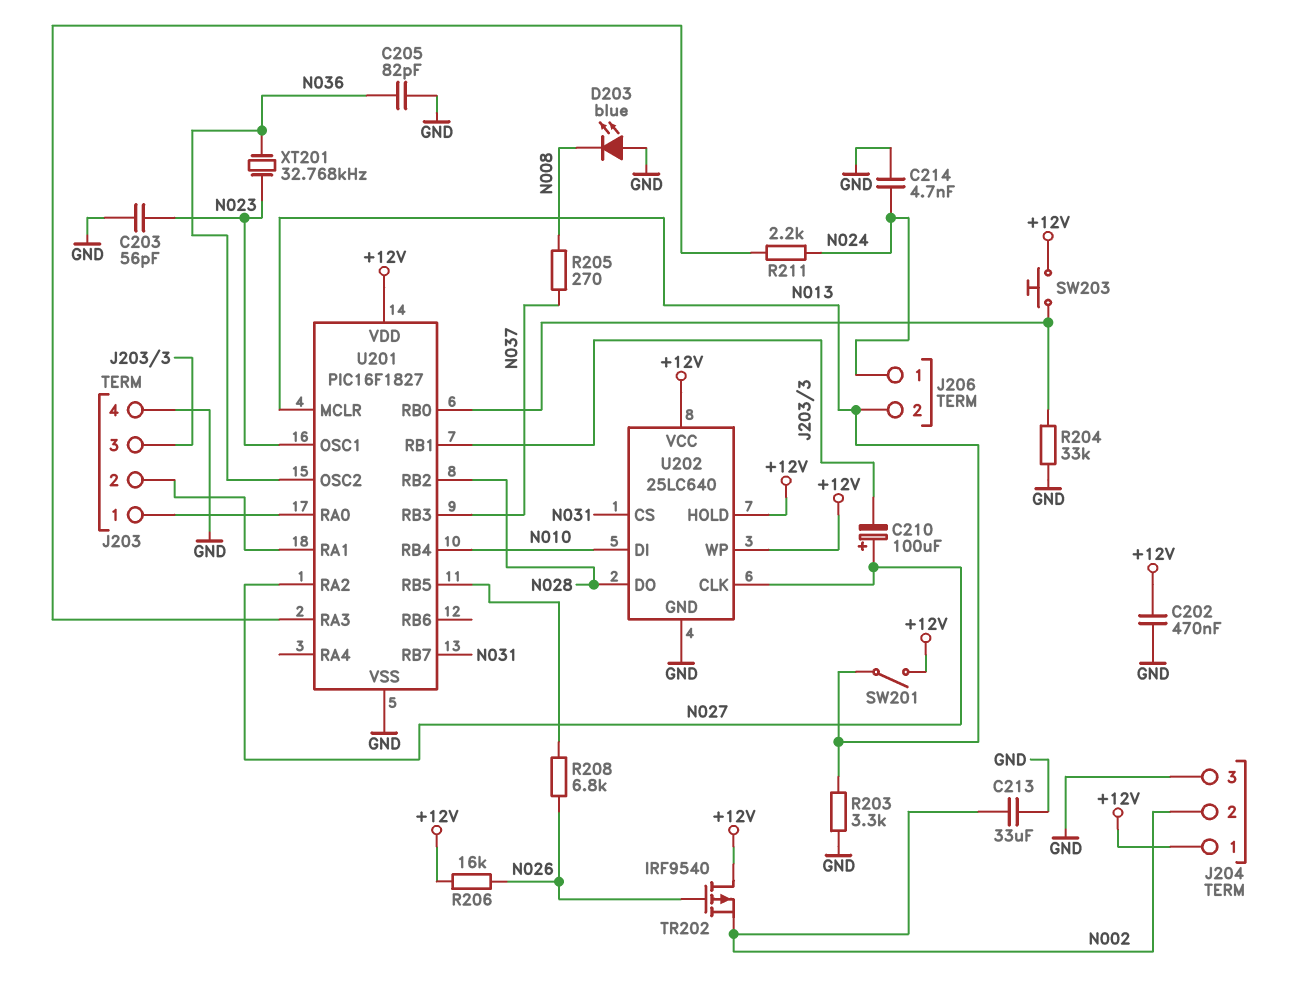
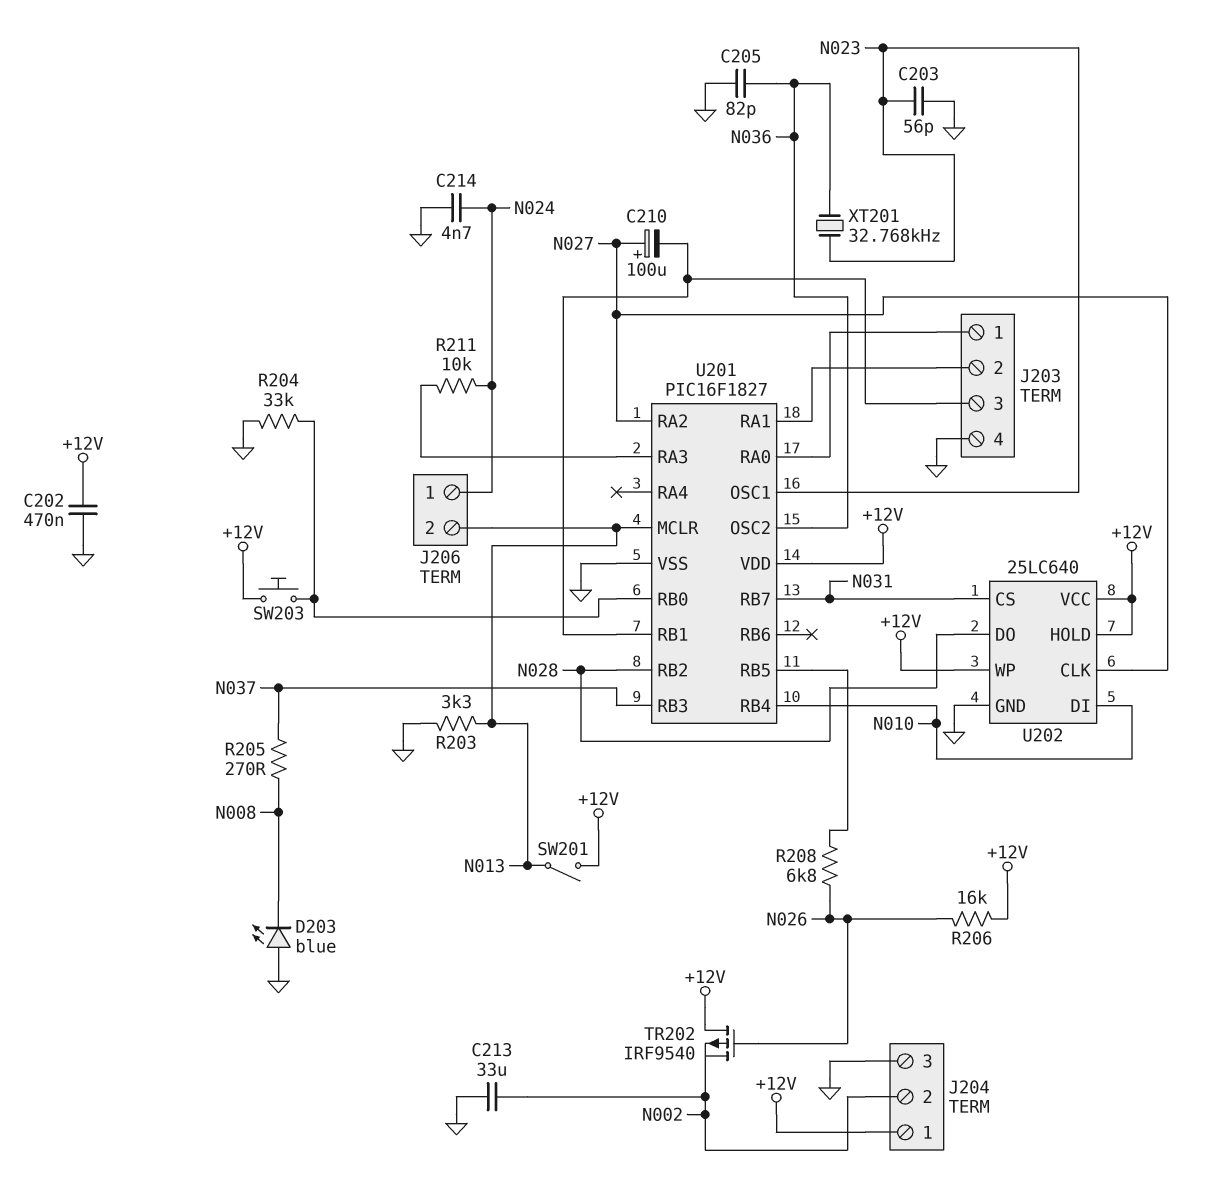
R211: 2.2k (N024, U201/RA3) -> 10k (N024, U201/RA3)

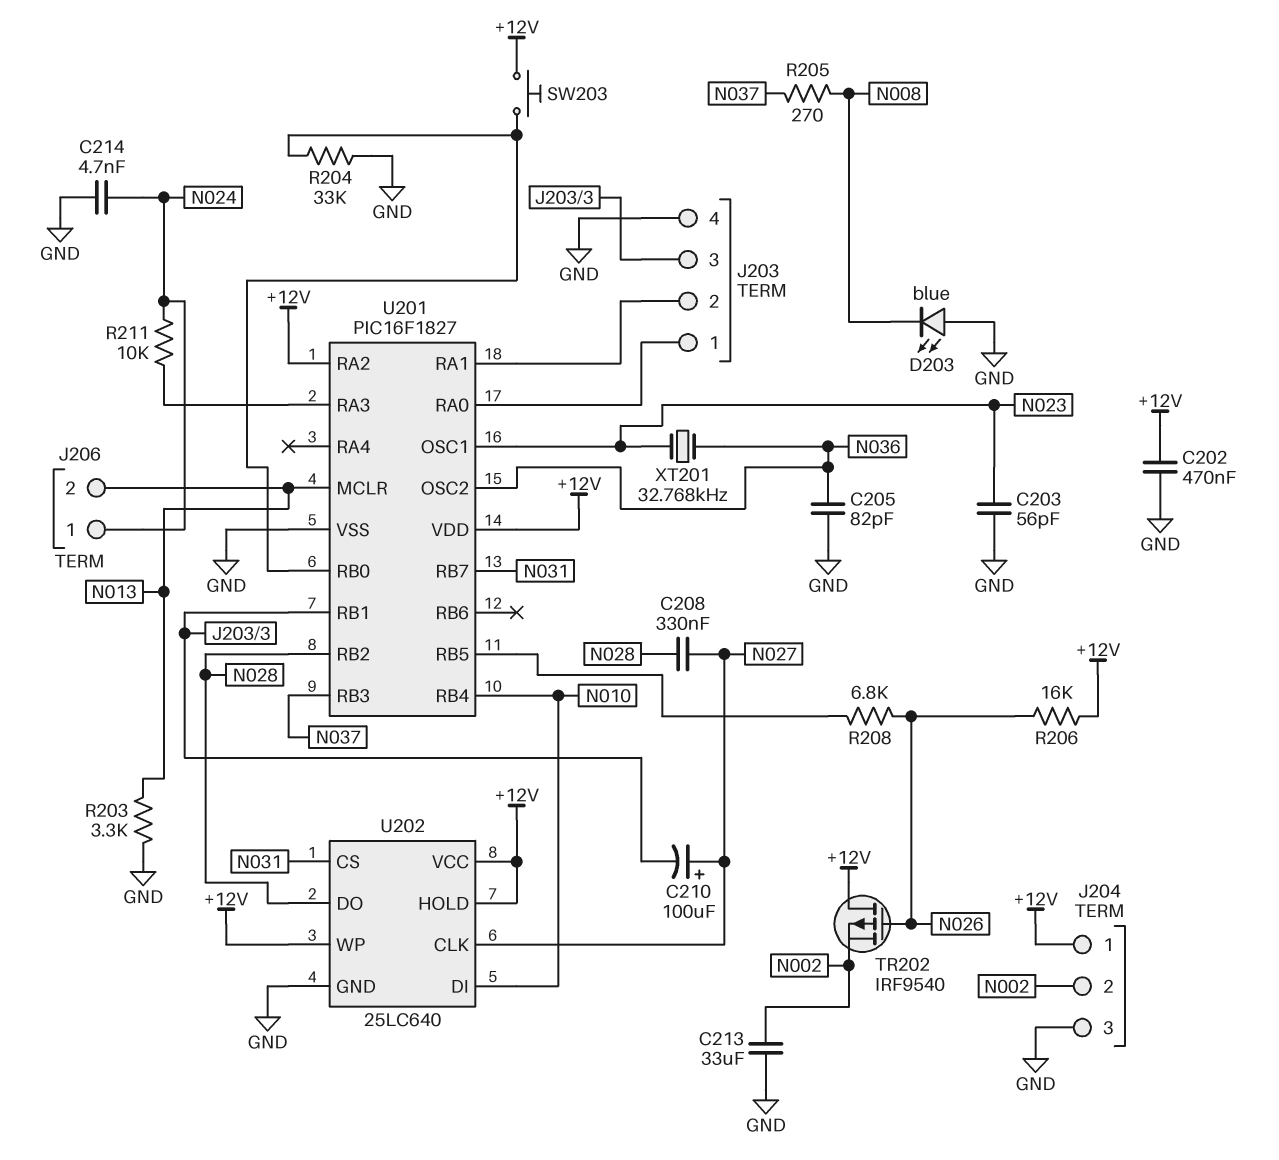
C208: none -> 330nF (N027, N028)
SW201: switch (+12V, N013) -> none
U201 pin RA2: N027 -> +12V

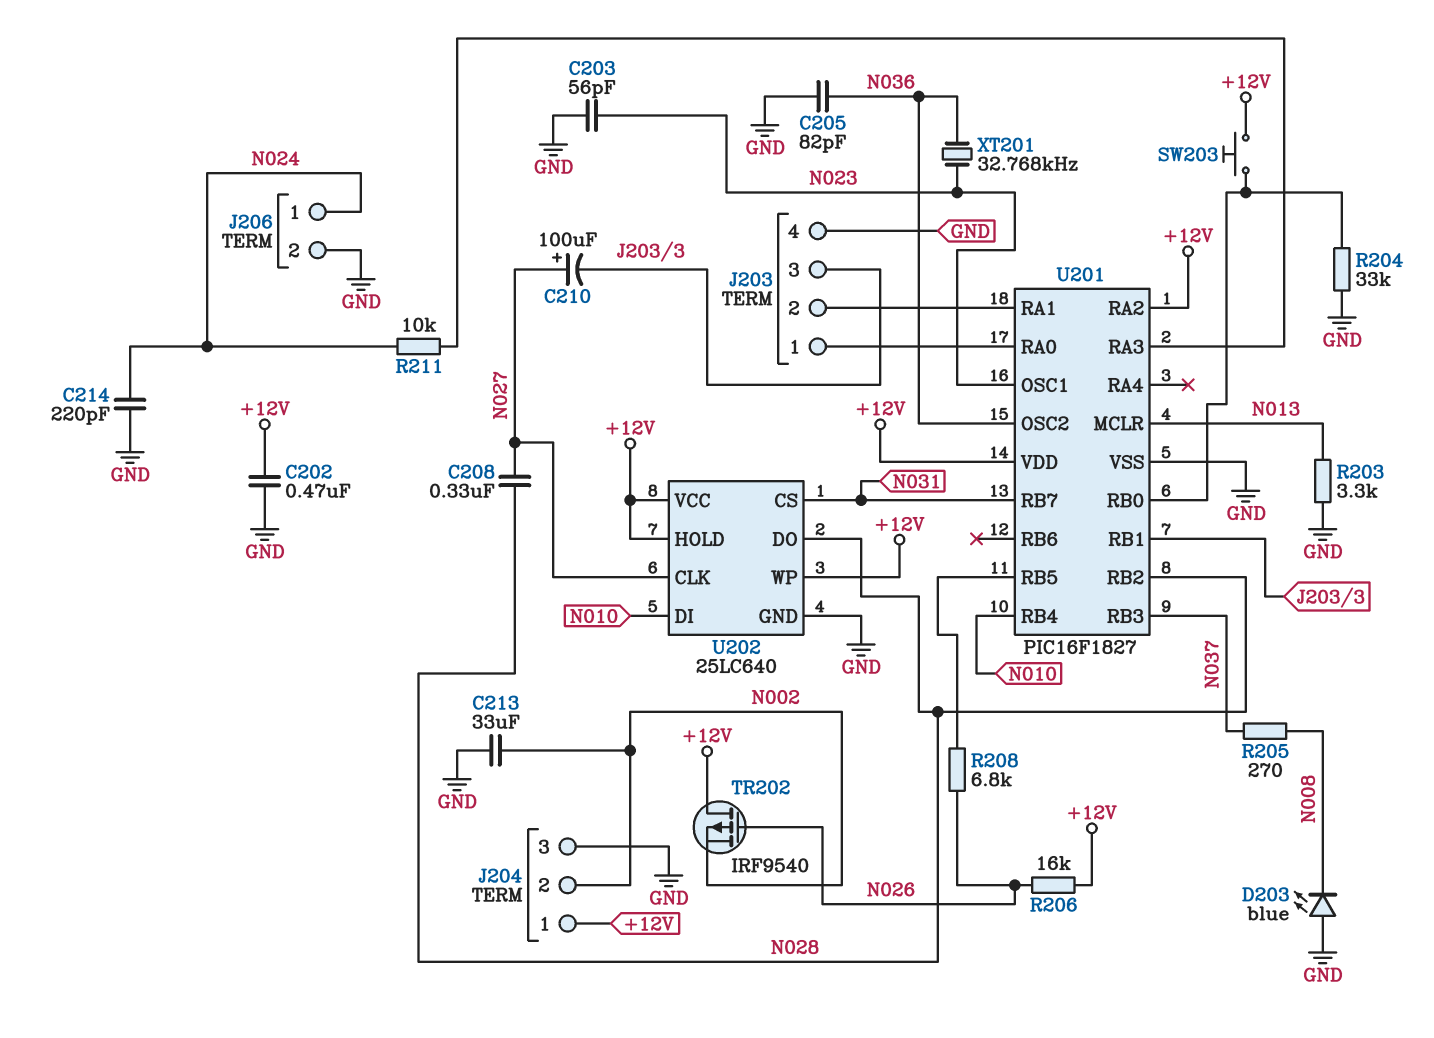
C214: 4.7nF (GND, N024) -> 220pF (GND, N024)
J206 pin 2: N013 -> GND

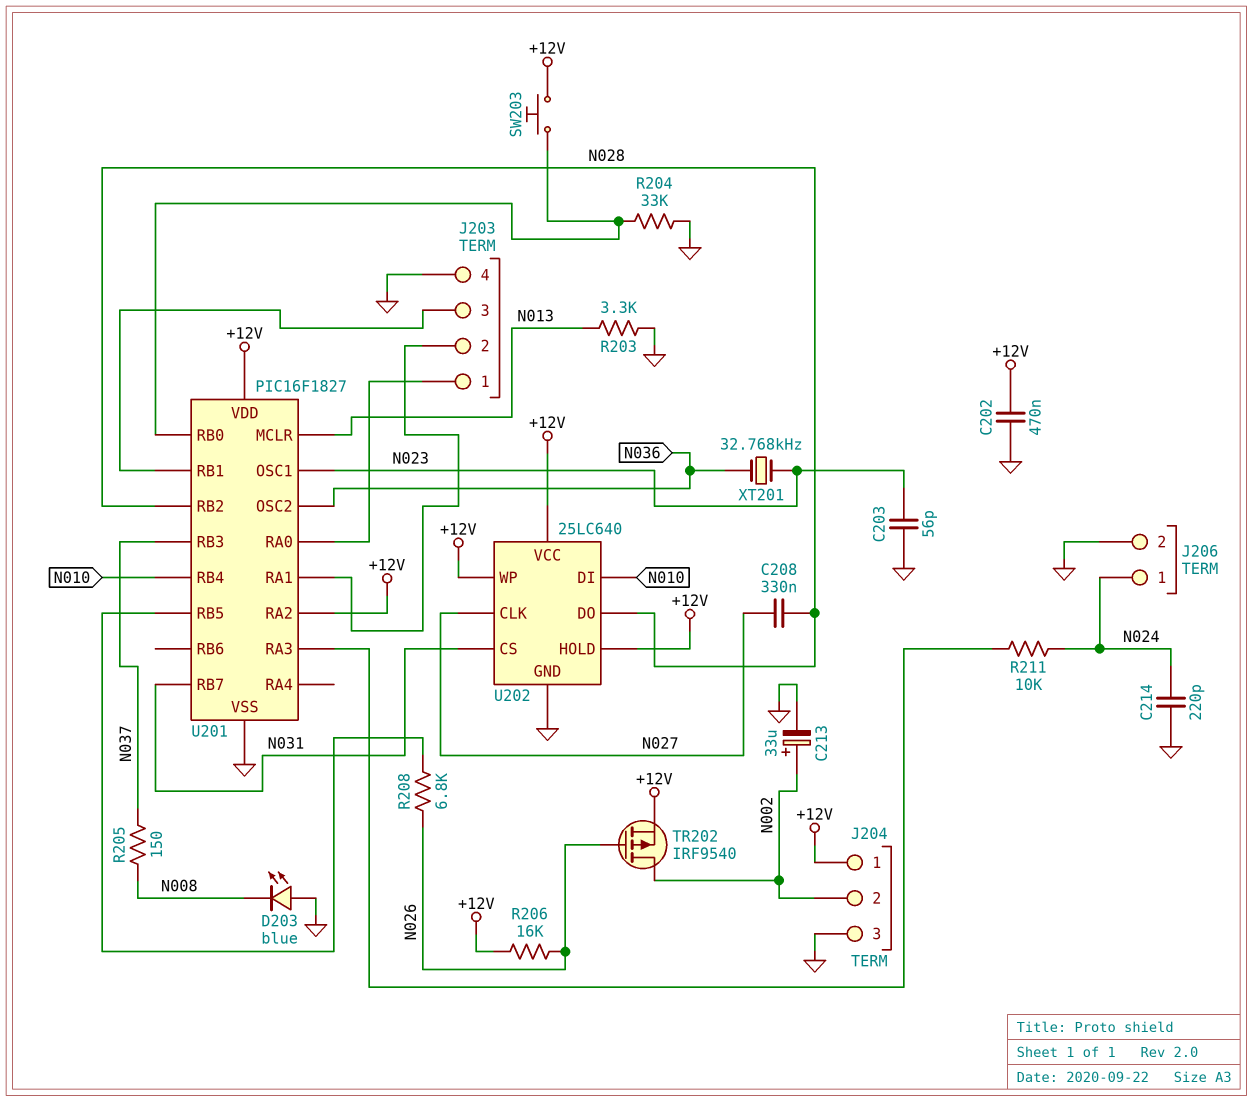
C205: 82pF (GND, N036) -> none
C210: 100uF (plus N027, minus J203/3) -> none
C213: 33uF (GND, N002) -> 33uF (plus N002, minus GND)
R205: 270 (N008, N037) -> 150 (N008, N037)
TR202: PMOS IRF9540 (G N026, D +12V, S N002) -> PMOS IRF9540 (G N026, D N002, S +12V)

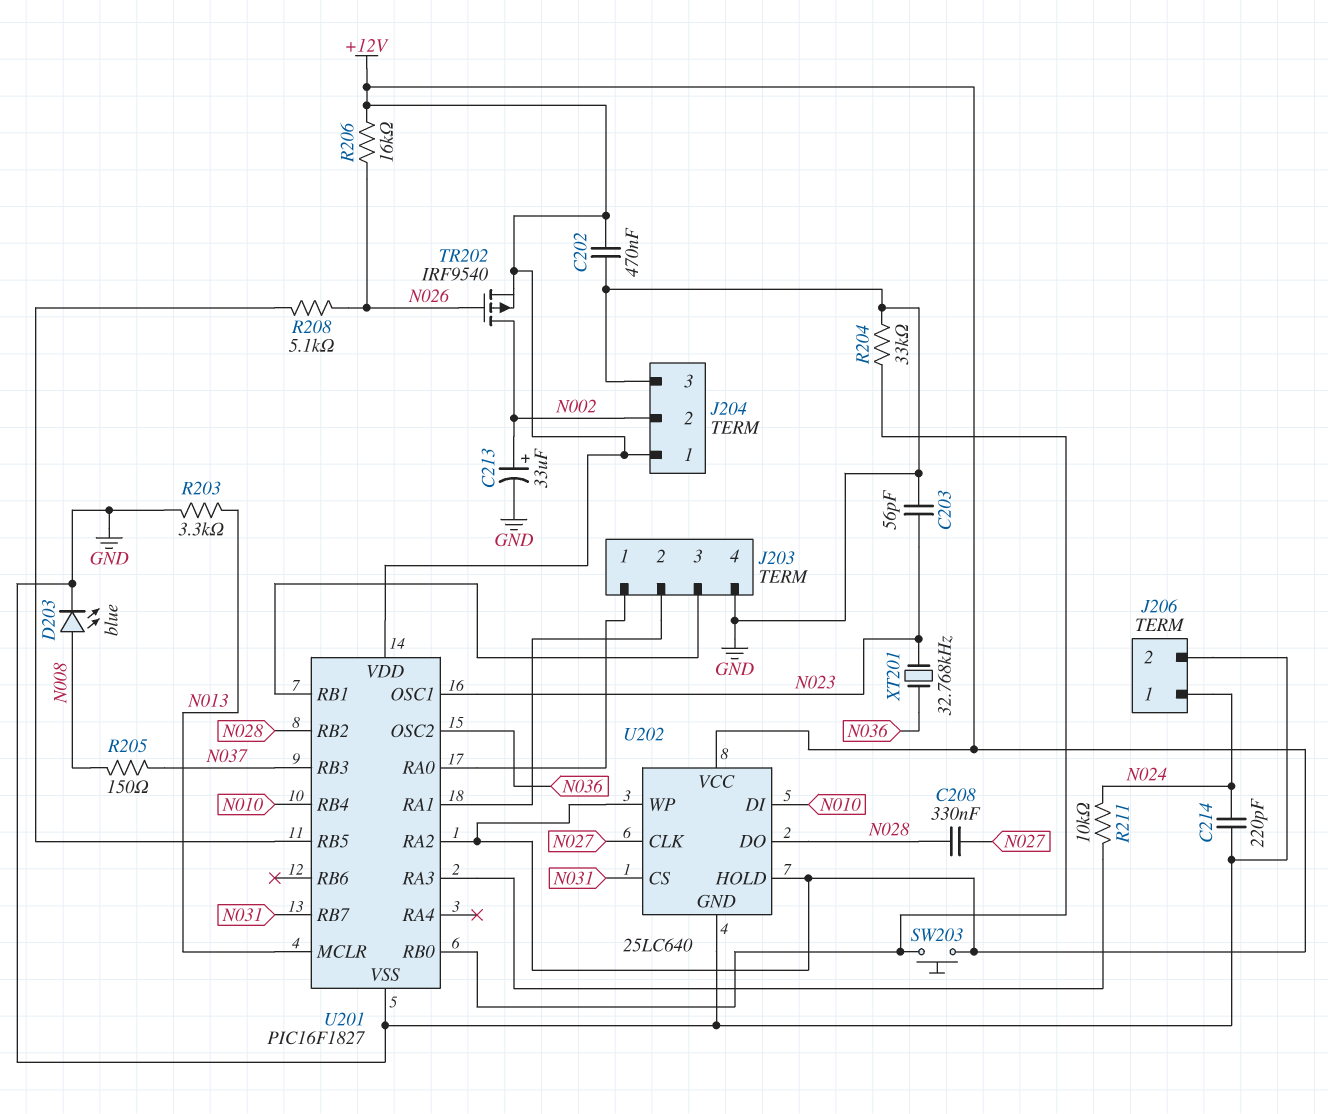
D203: LED blue (A GND, K N008) -> LED blue (A N008, K GND)
R208: 6.8k (N026, U201/RB5) -> 5.1k (N026, U201/RB5)

